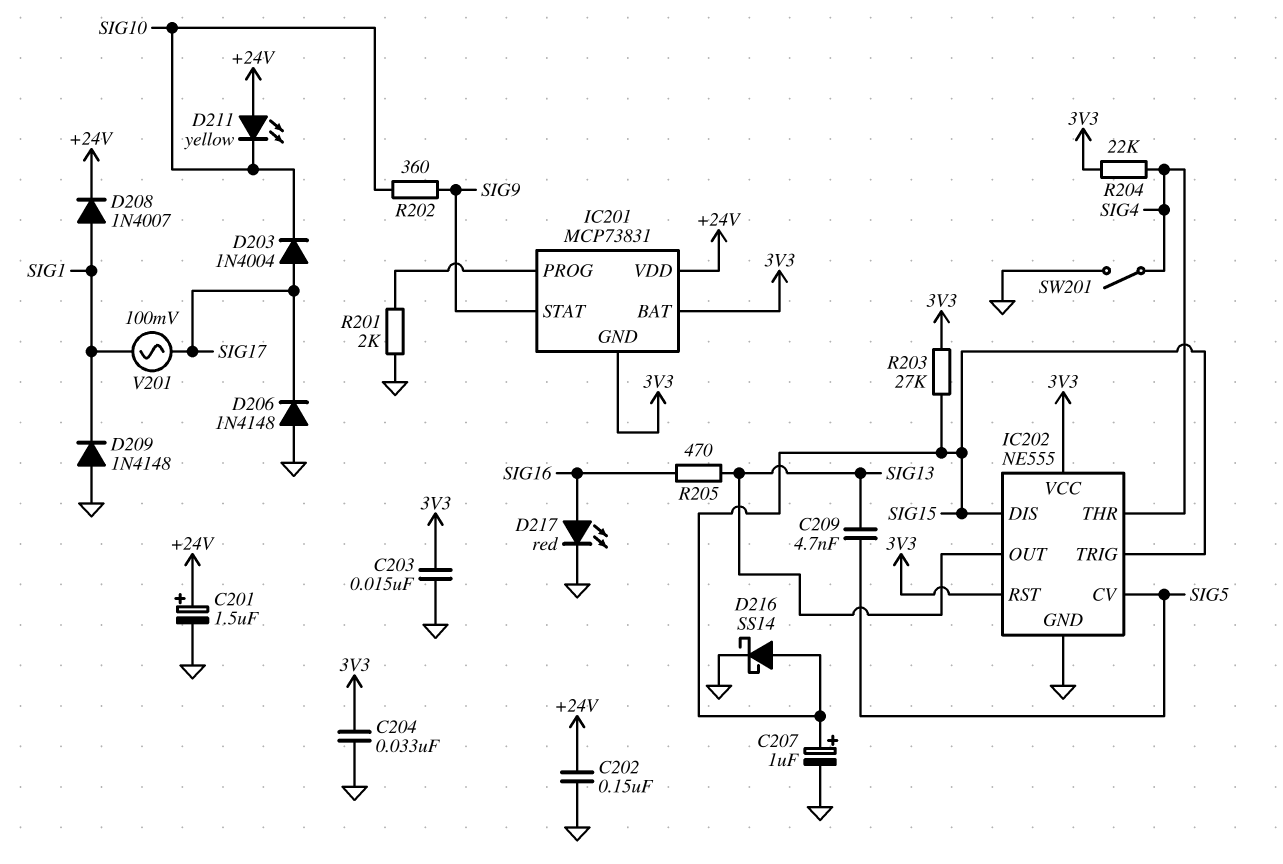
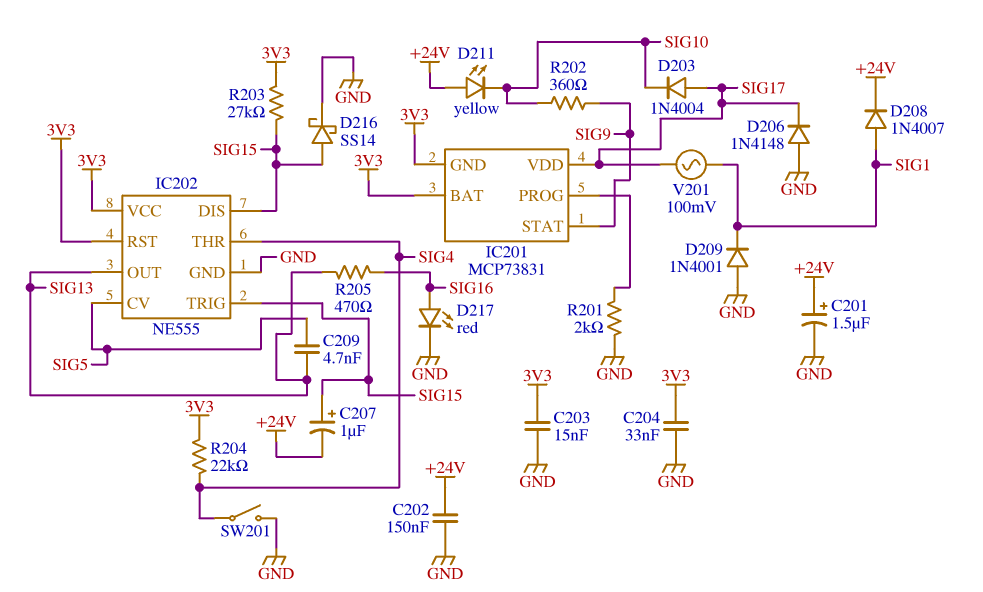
C207: 1uF (plus SIG15, minus GND) -> 1uF (plus SIG15, minus +24V)
D209: diode 1N4148 (A GND, K SIG1) -> diode 1N4001 (A GND, K SIG1)
IC201 pin VDD: +24V -> SIG17

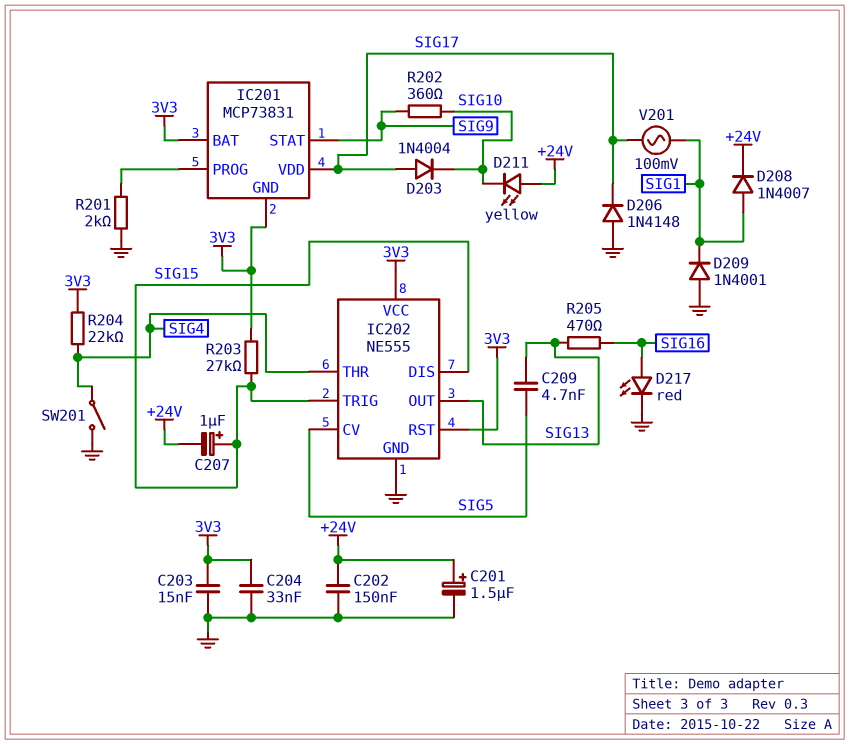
D216: schottky SS14 (A SIG15, K GND) -> none

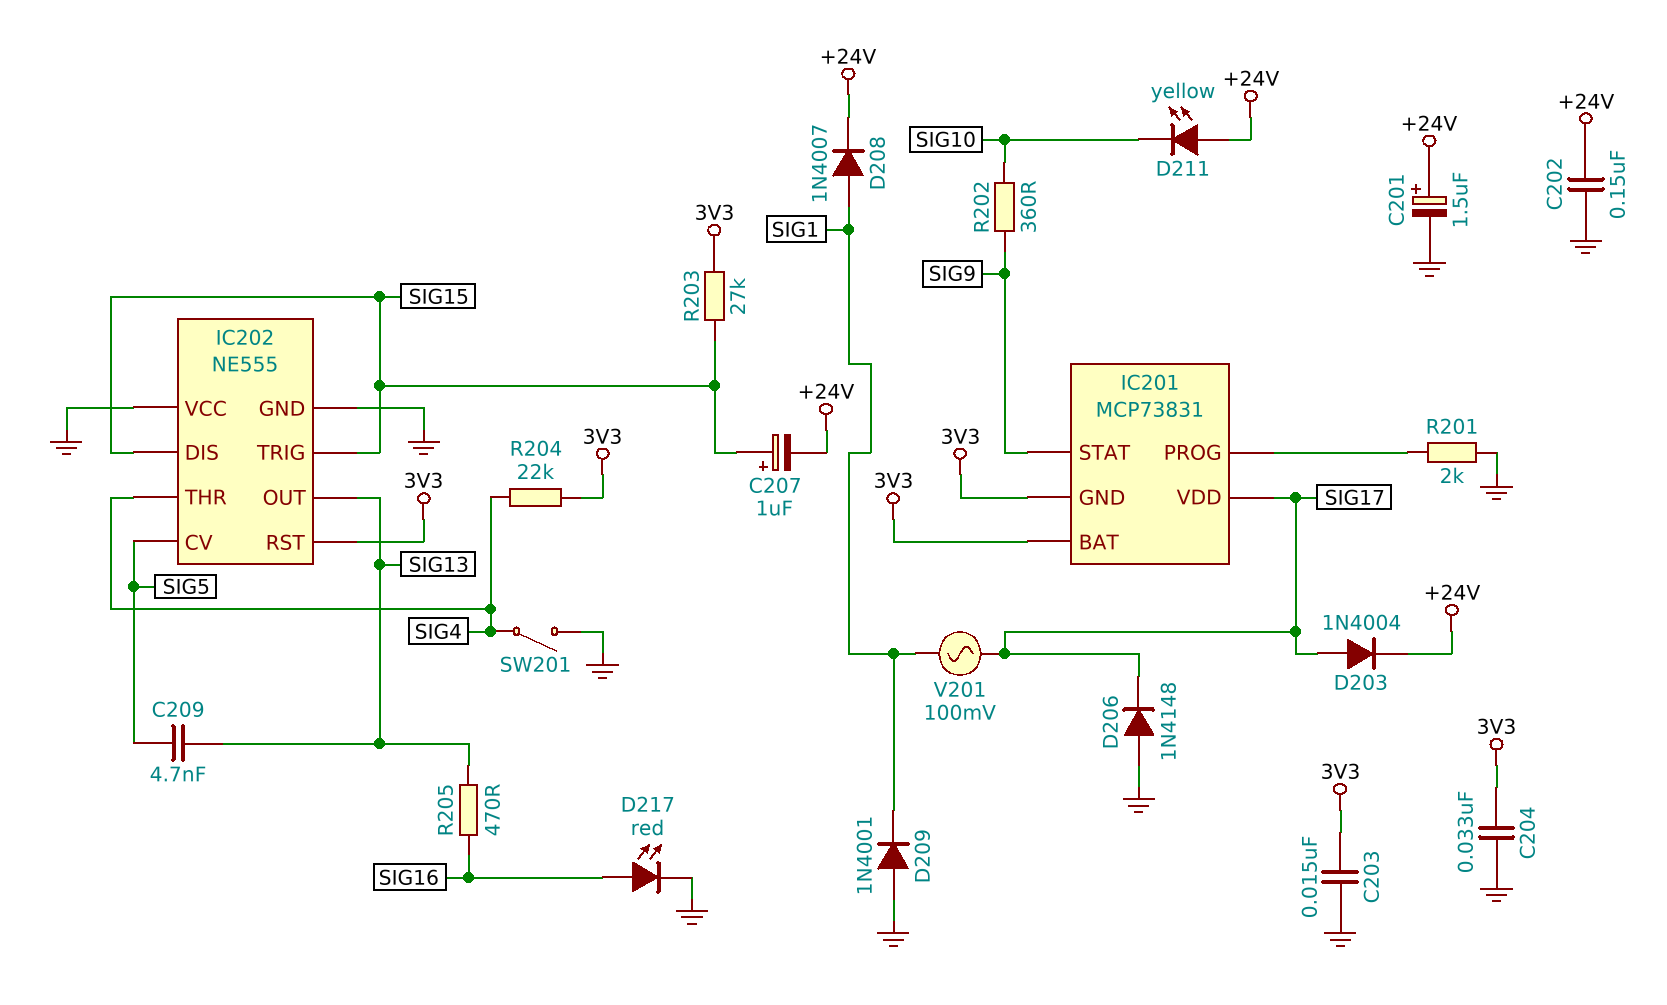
D203: diode 1N4004 (A SIG17, K SIG10) -> diode 1N4004 (A SIG17, K +24V)
IC202 pin VCC: 3V3 -> GND

